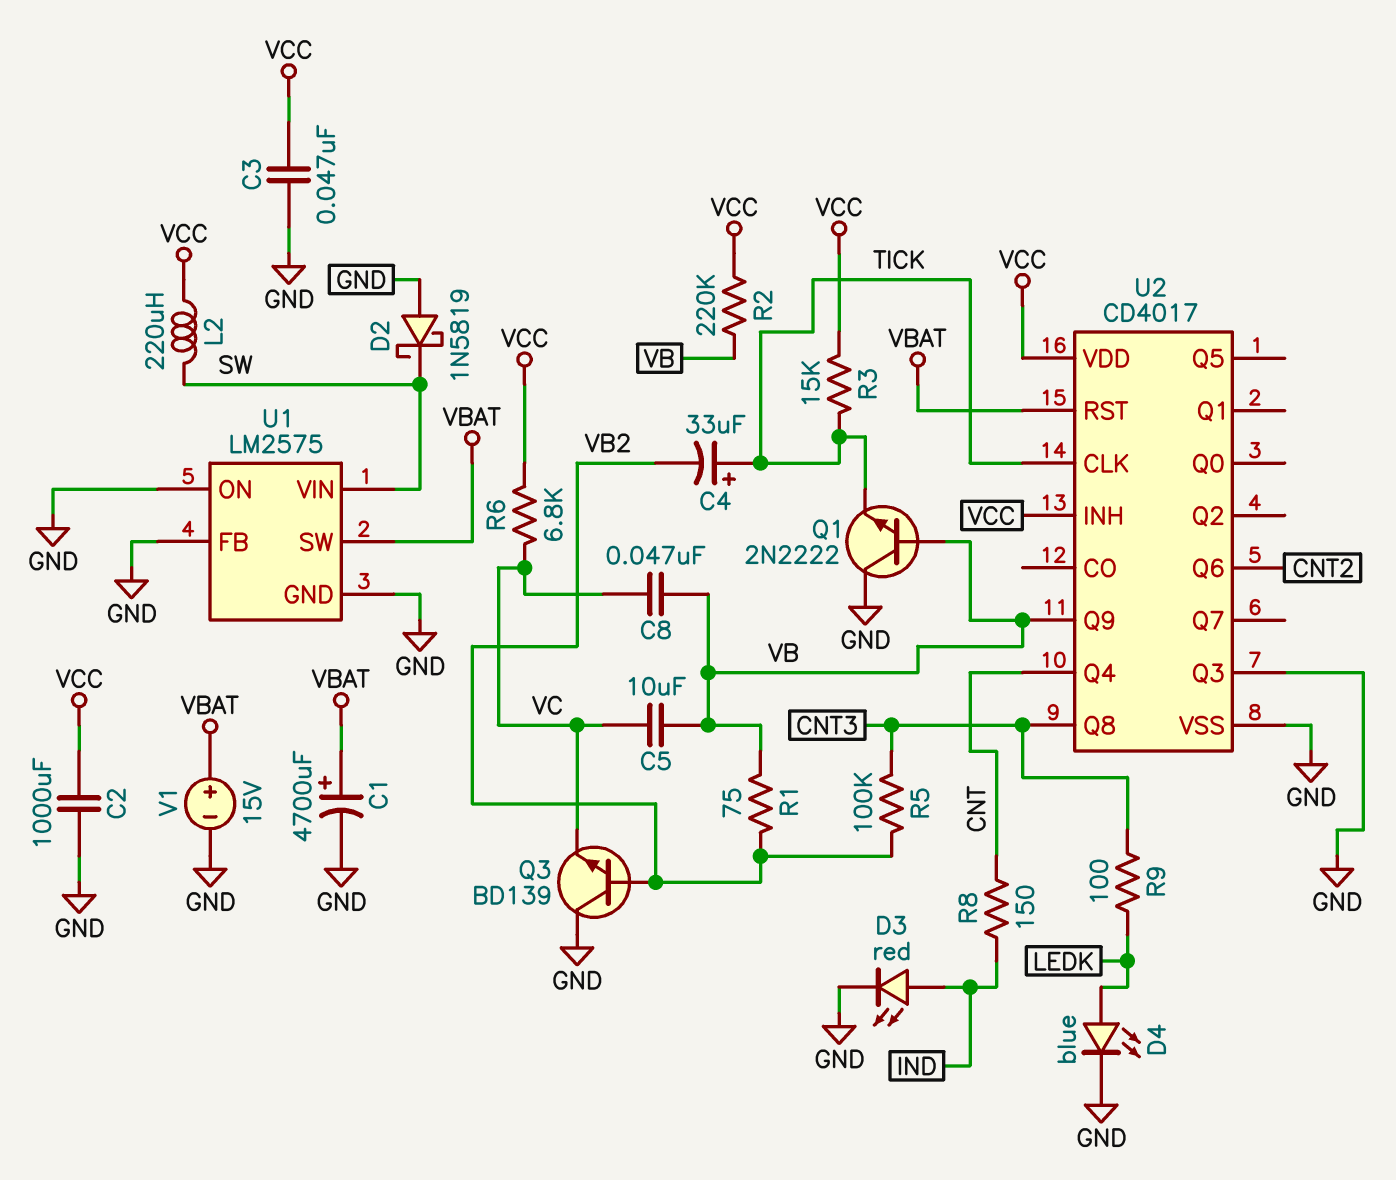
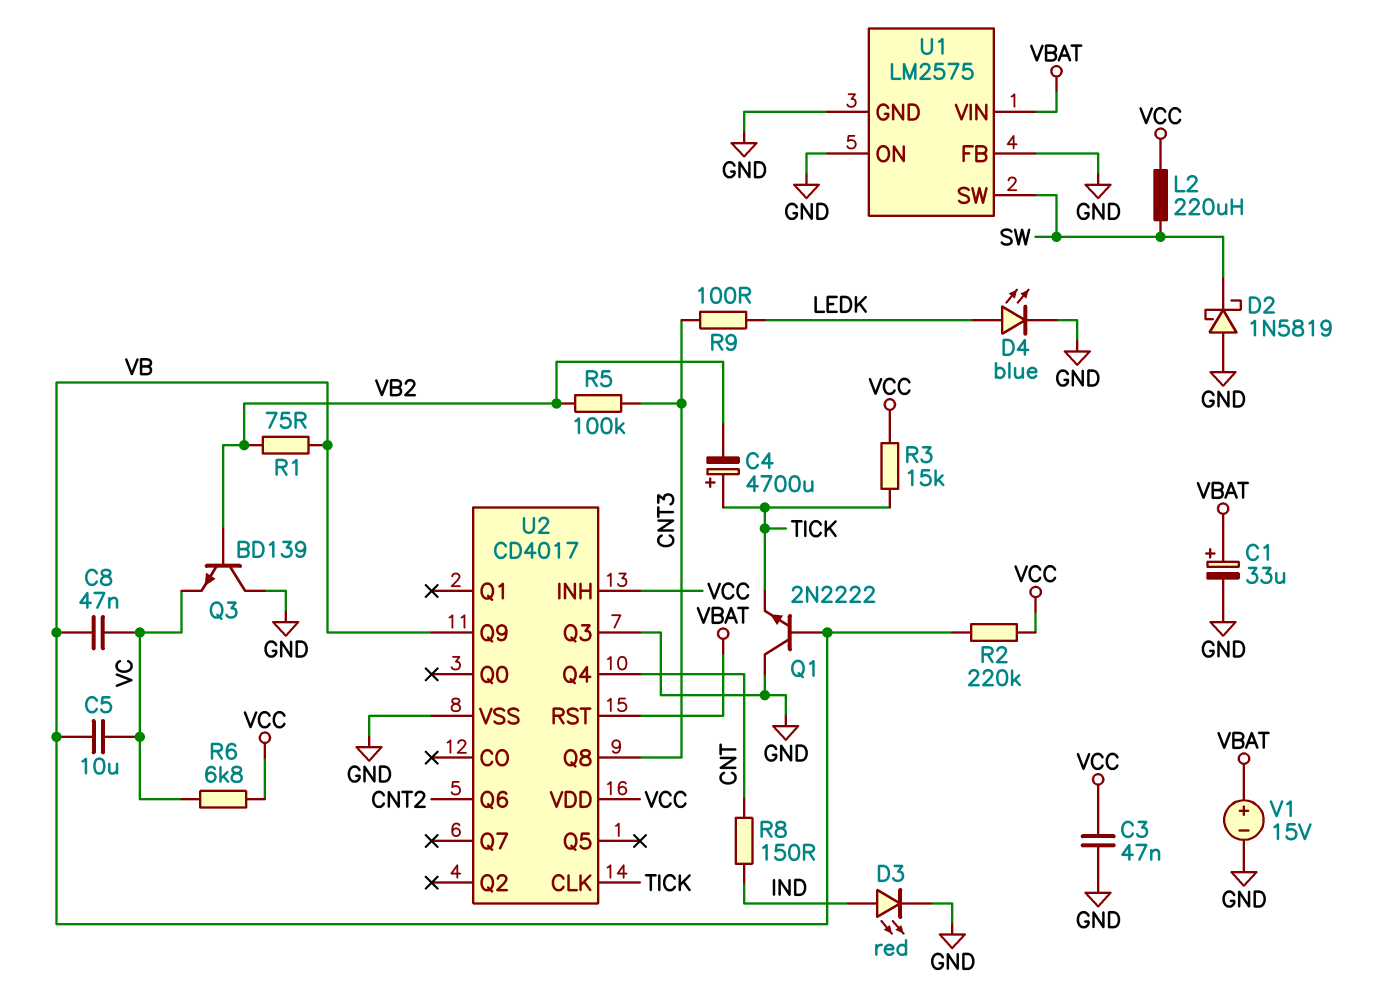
C1: 4700uF (plus VBAT, minus GND) -> 33uF (plus VBAT, minus GND)
C2: 1000uF (GND, VCC) -> none
C4: 33uF (plus TICK, minus VB2) -> 4700uF (plus TICK, minus VB2)
U1 pin SW: VBAT -> SW
U1 pin VIN: SW -> VBAT

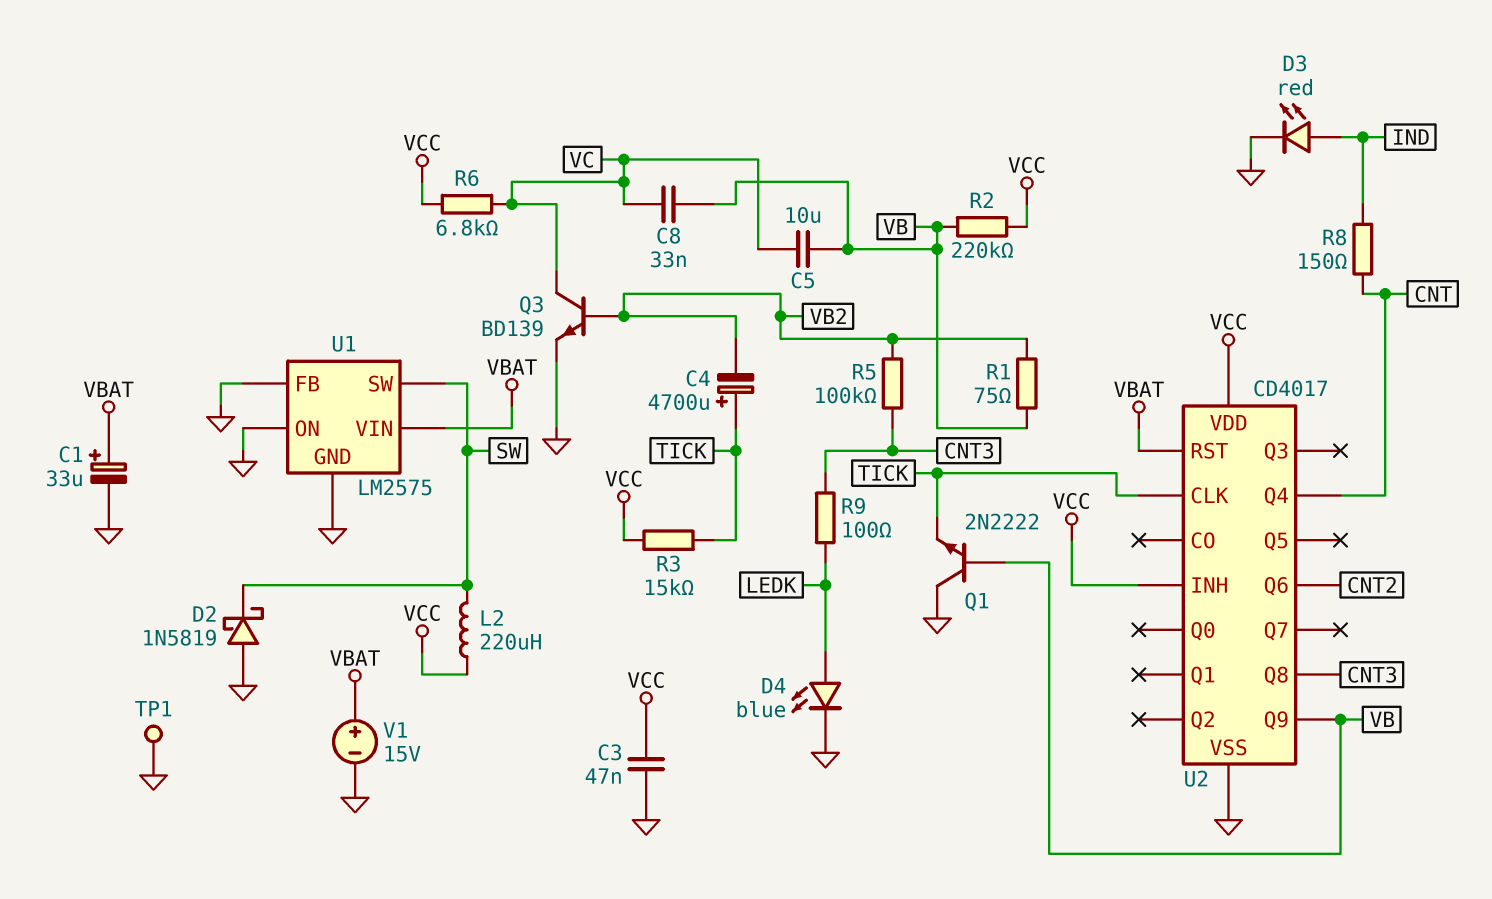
C8: 47nF (VB, VC) -> 33nF (VB, VC)
Q3: NPN BD139 (B VB2, C GND, E VC) -> NPN BD139 (B VB2, C VC, E GND)
TP1: none -> test point (GND)
U2 pin Q3: GND -> none

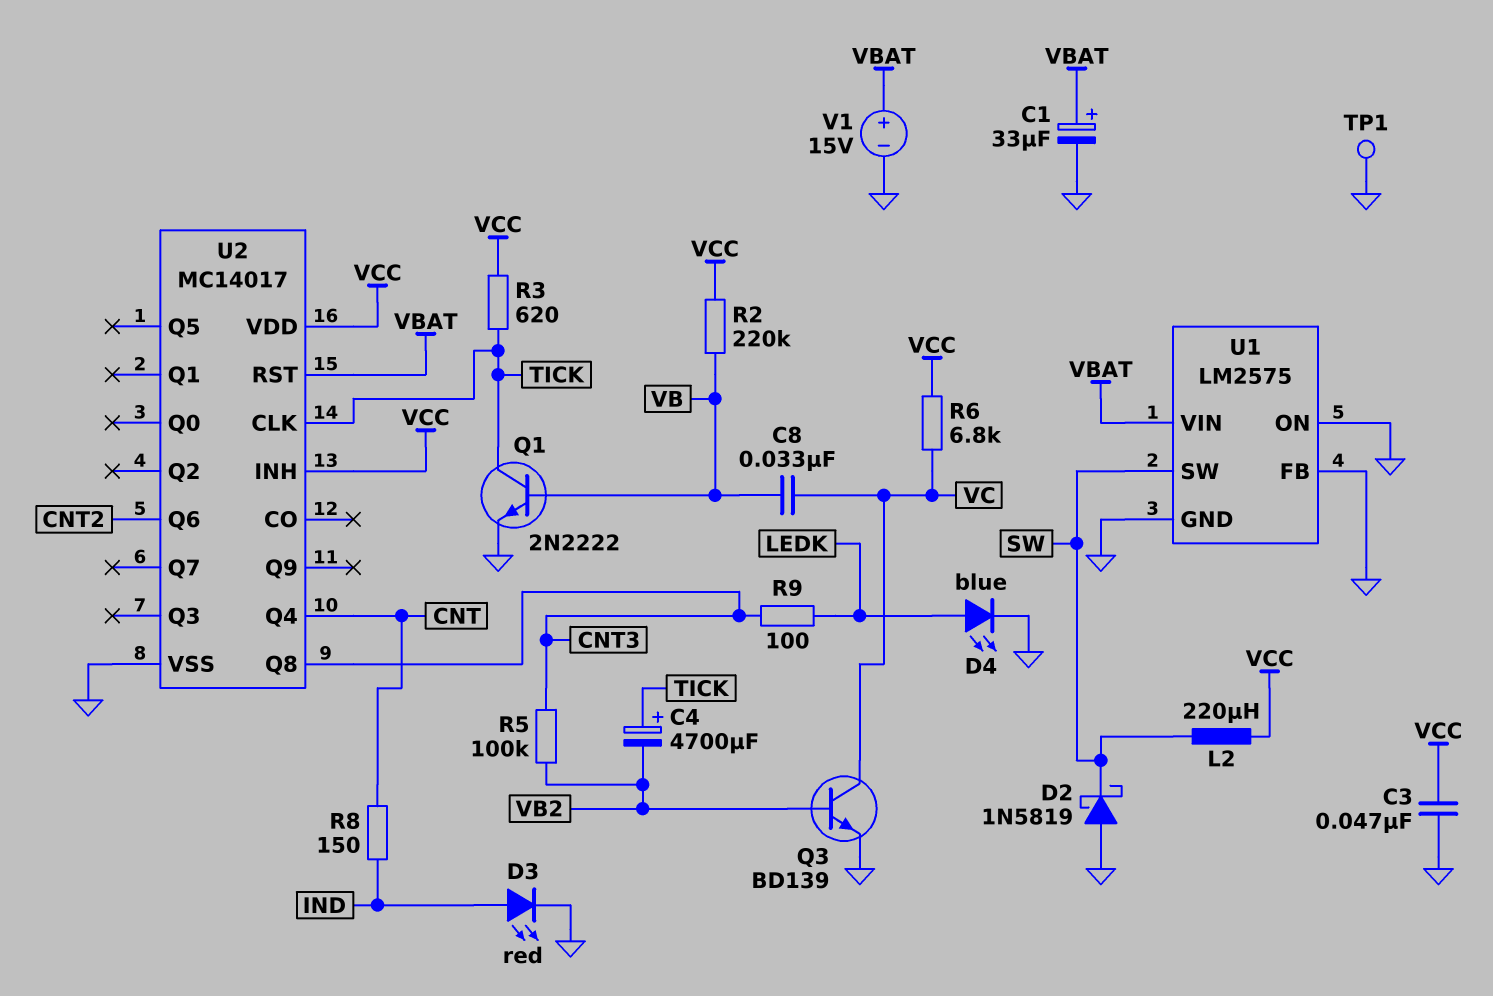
C5: 10uF (VB, VC) -> none
Q1: NPN 2N2222 (B VB, C GND, E TICK) -> NPN 2N2222 (B VB, C TICK, E GND)
R1: 75 (VB, VB2) -> none
R3: 15k (TICK, VCC) -> 620 (TICK, VCC)
U2: CD4017 -> MC14017
U2 pin Q9: VB -> none

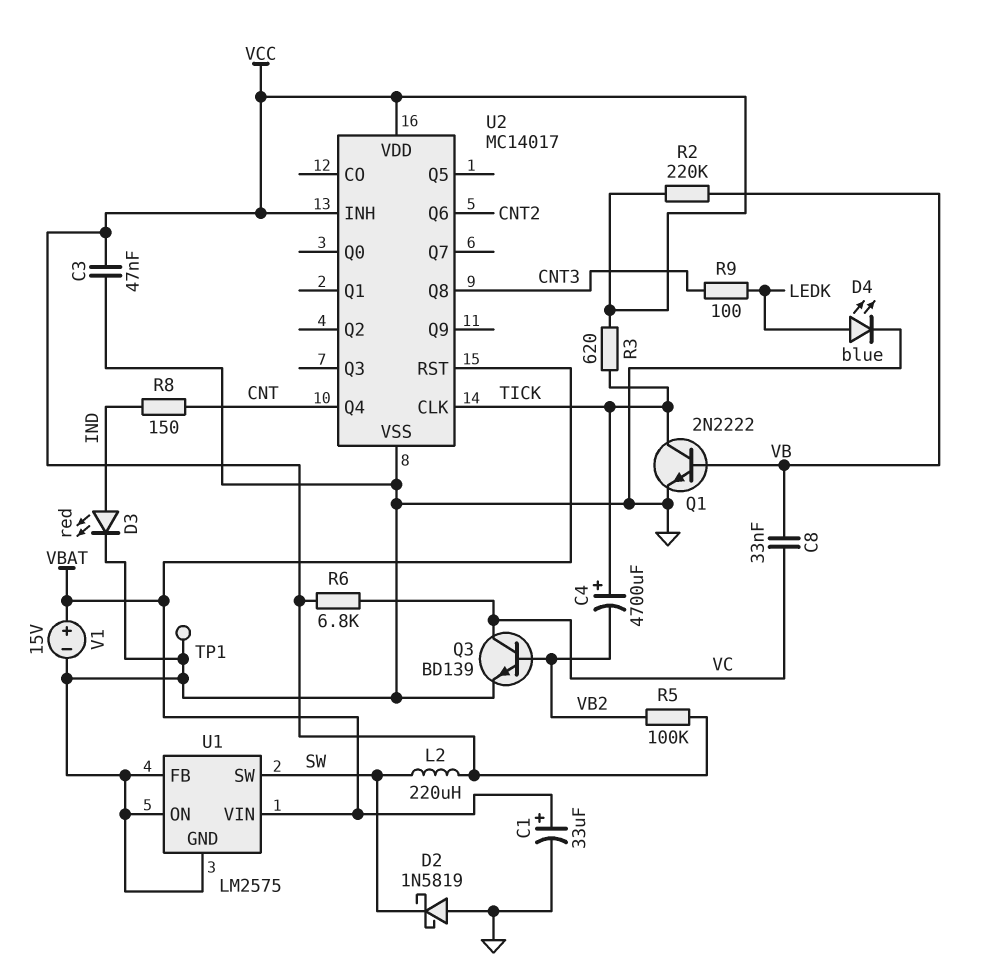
R5: 100k (CNT3, VB2) -> 100k (VB2, VCC)

